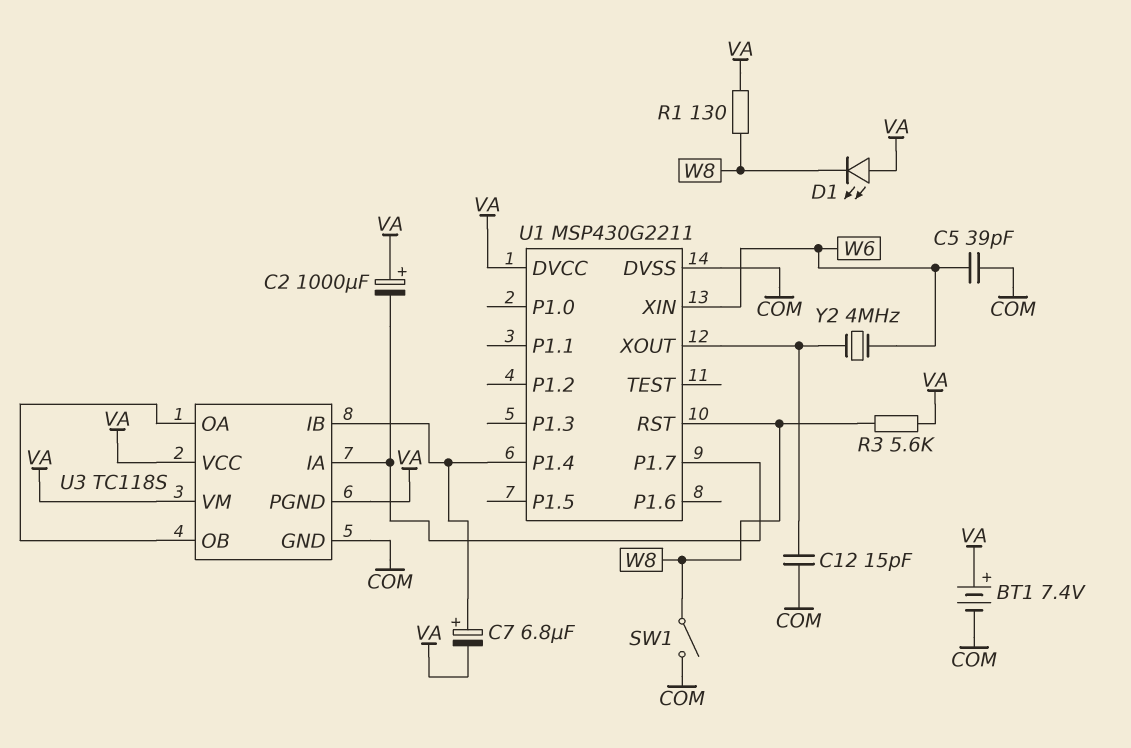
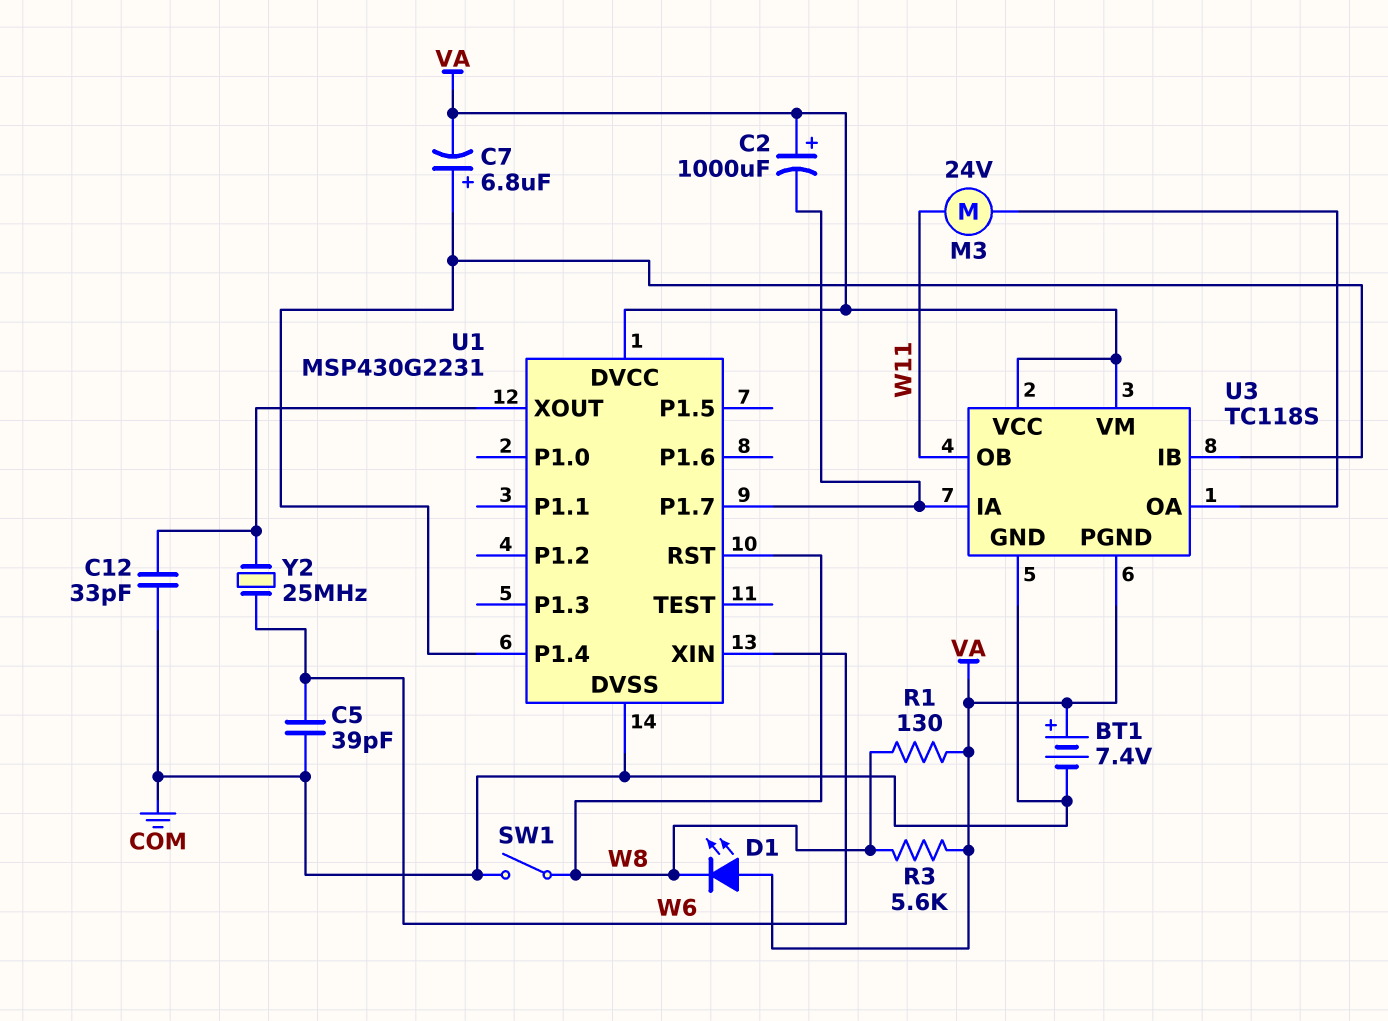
C12: 15pF (COM, U1/XOUT) -> 33pF (COM, U1/XOUT)
M3: none -> motor 24V (U3/OA, W11)
U1: MSP430G2211 -> MSP430G2231
U3 pin OB: U3/OA -> W11
Y2: 4MHz (U1/XOUT, W6) -> 25MHz (U1/XOUT, W6)

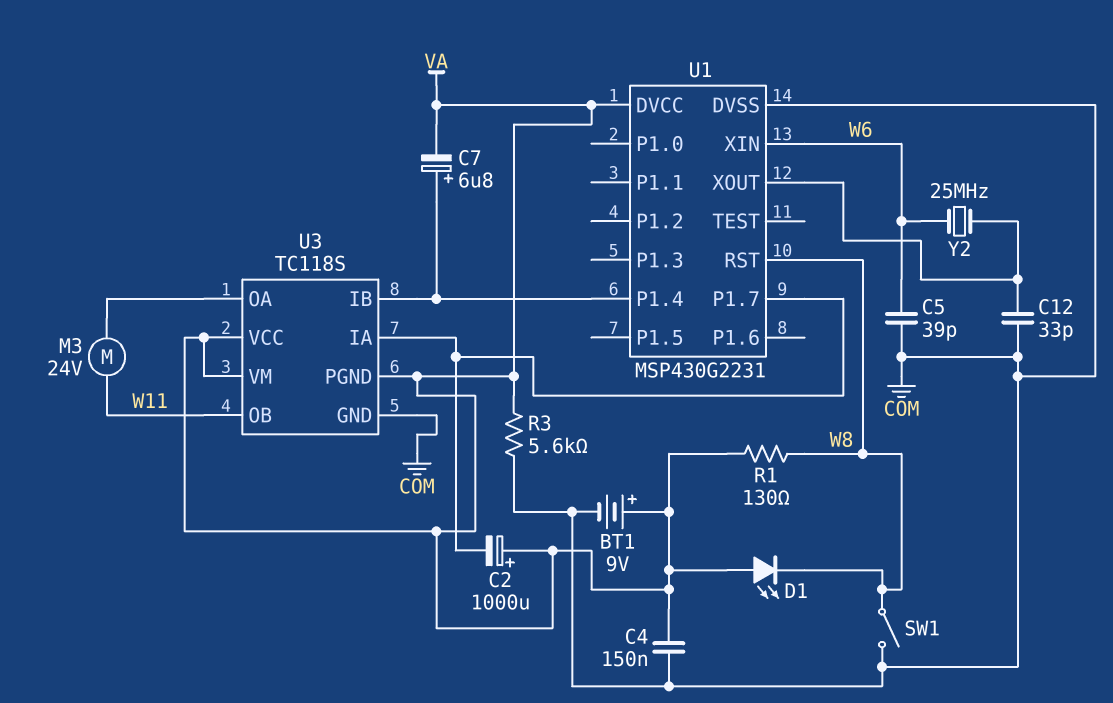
BT1: 7.4V (plus VA, minus COM) -> 9V (plus VA, minus COM)
C4: none -> 150nF (COM, VA)
R3: 5.6k (VA, W8) -> 5.6k (COM, VA)

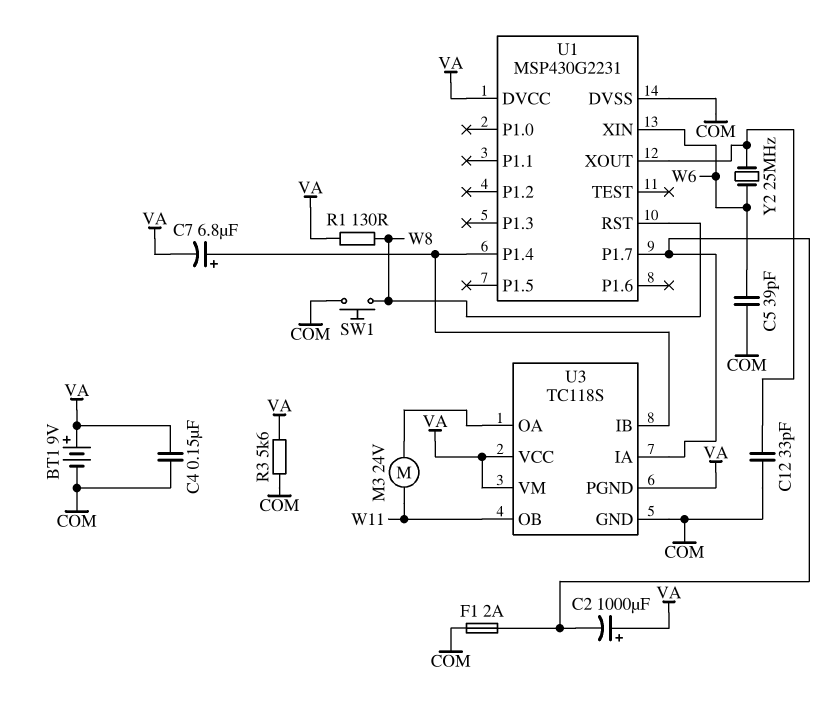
D1: LED (A VA, K W8) -> none
F1: none -> 2A (COM, U1/P1.7)
SW1: switch (COM, W8) -> button (COM, W8)

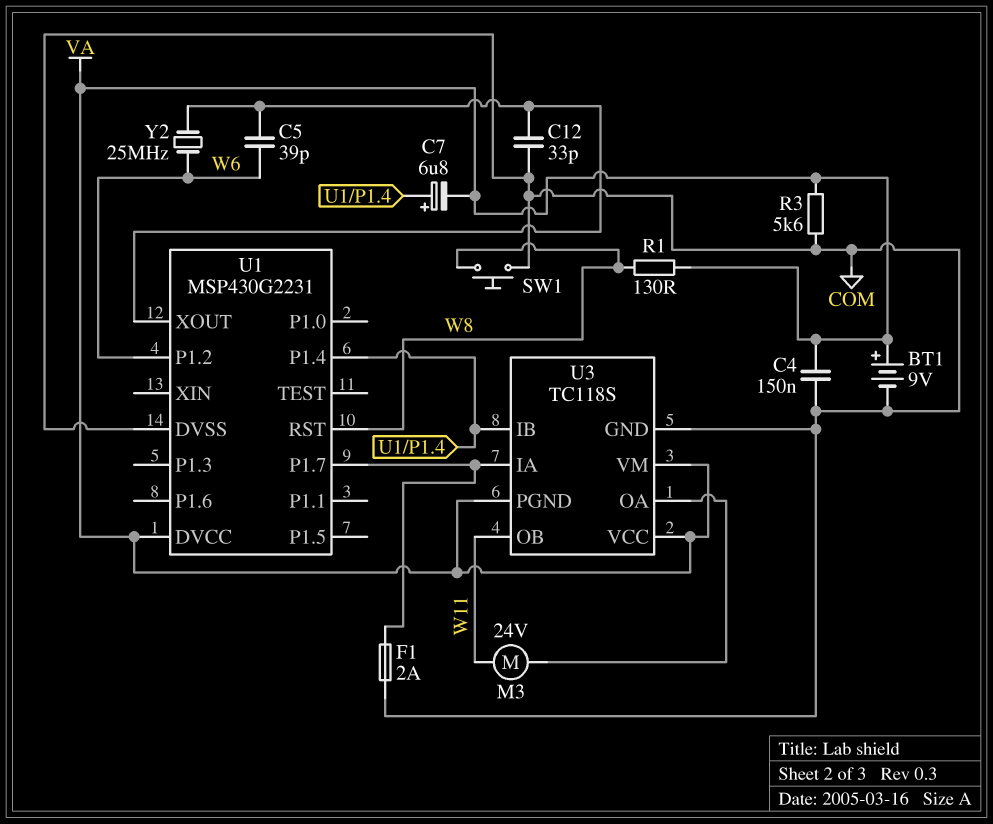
C2: 1000uF (plus VA, minus U1/P1.7) -> none
C5: 39pF (COM, W6) -> 39pF (U1/XOUT, W6)
U1 pin P1.2: none -> W6
U1 pin XIN: W6 -> none

